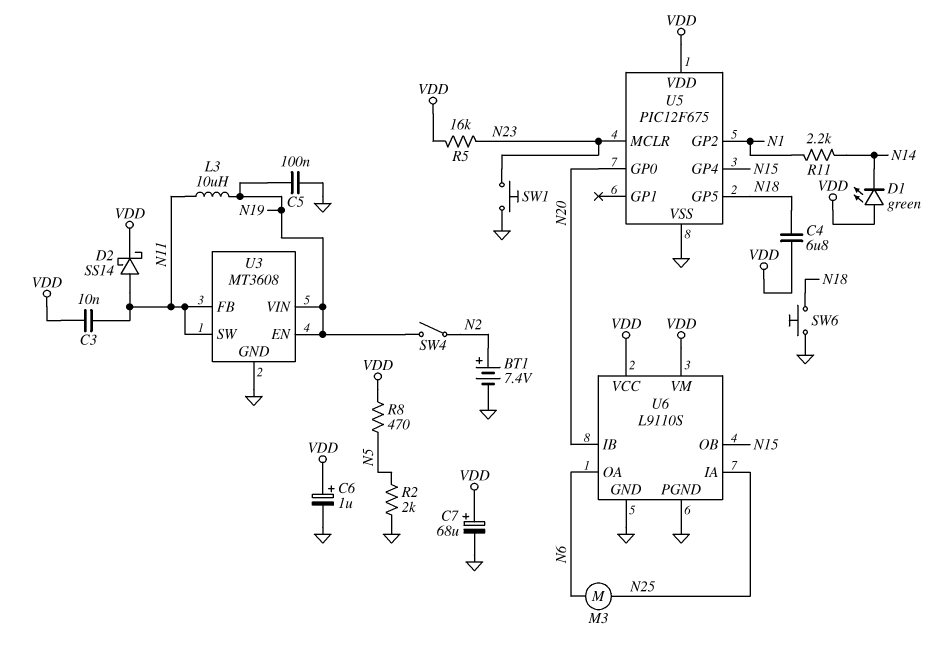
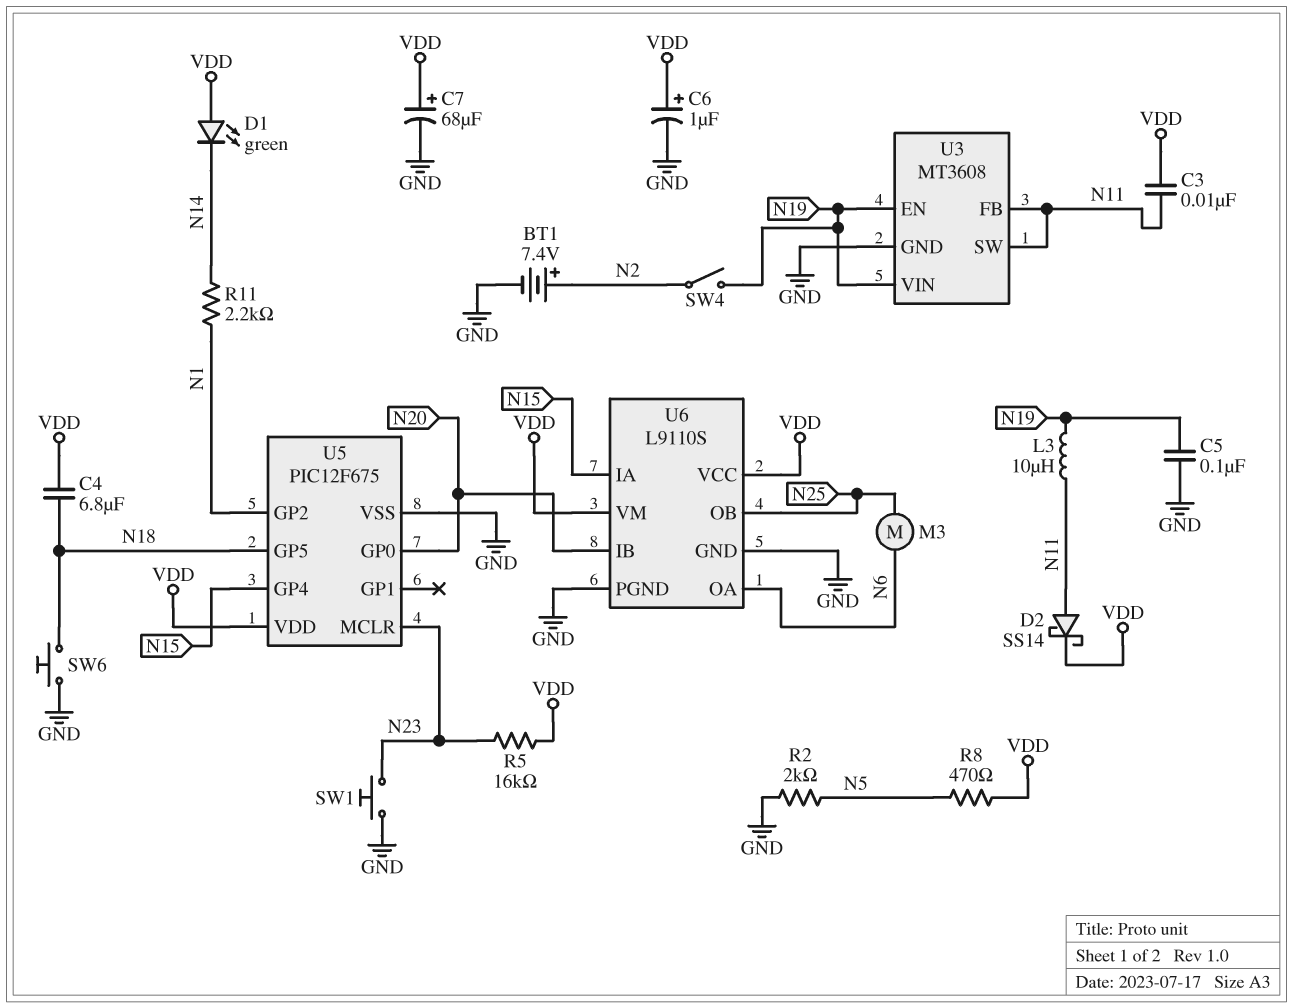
U6 pin IA: N25 -> N15
U6 pin OB: N15 -> N25

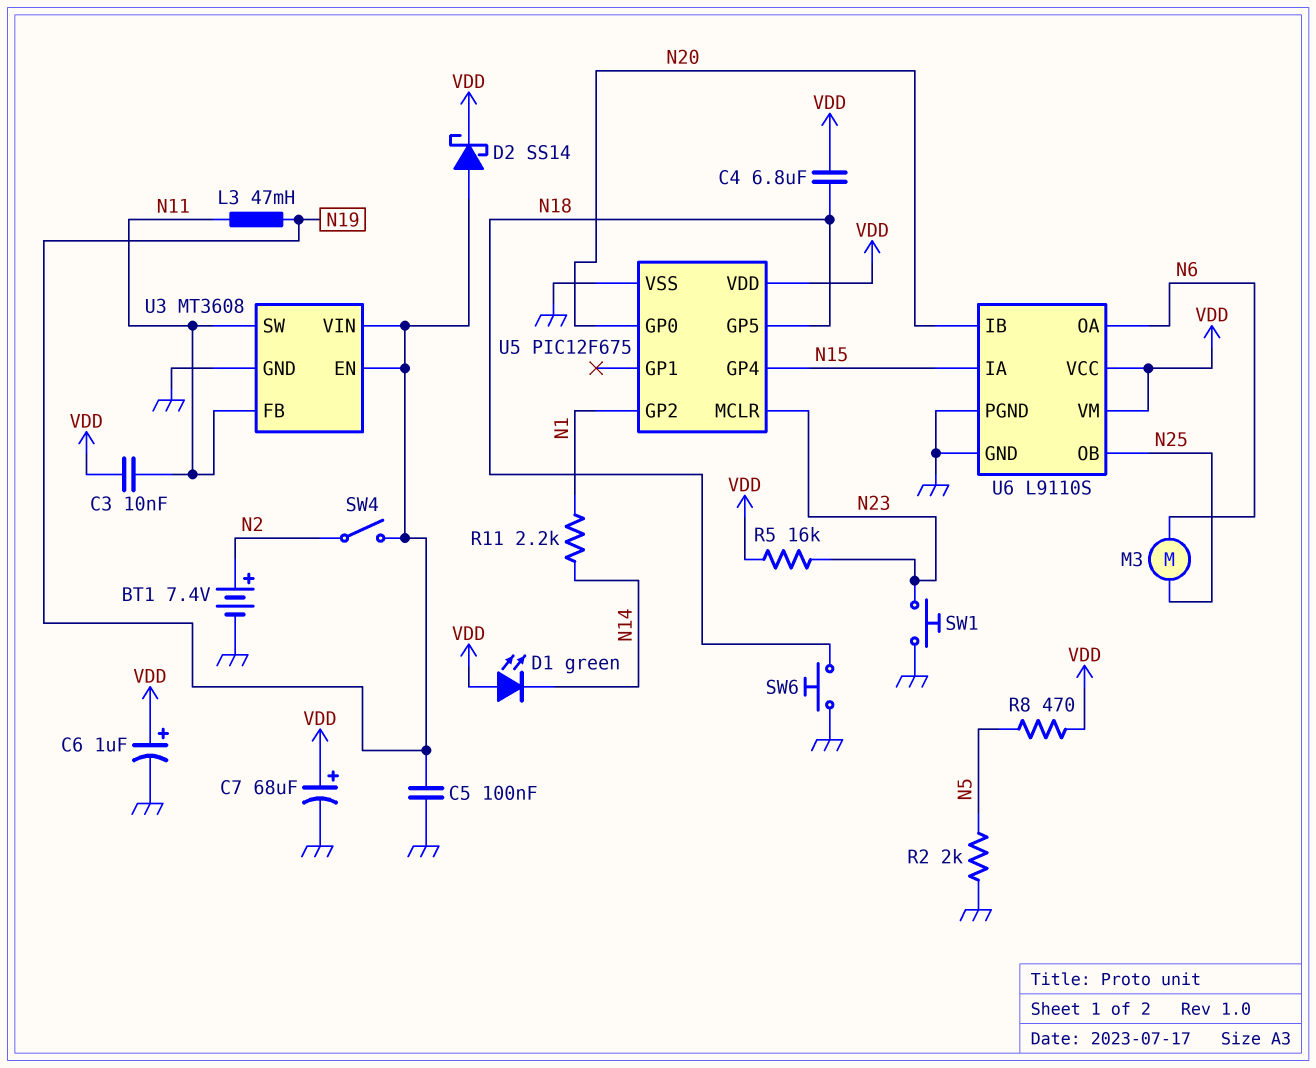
D2: schottky SS14 (A N11, K VDD) -> schottky SS14 (A N19, K VDD)
L3: 10uH (N11, N19) -> 47mH (N11, N19)

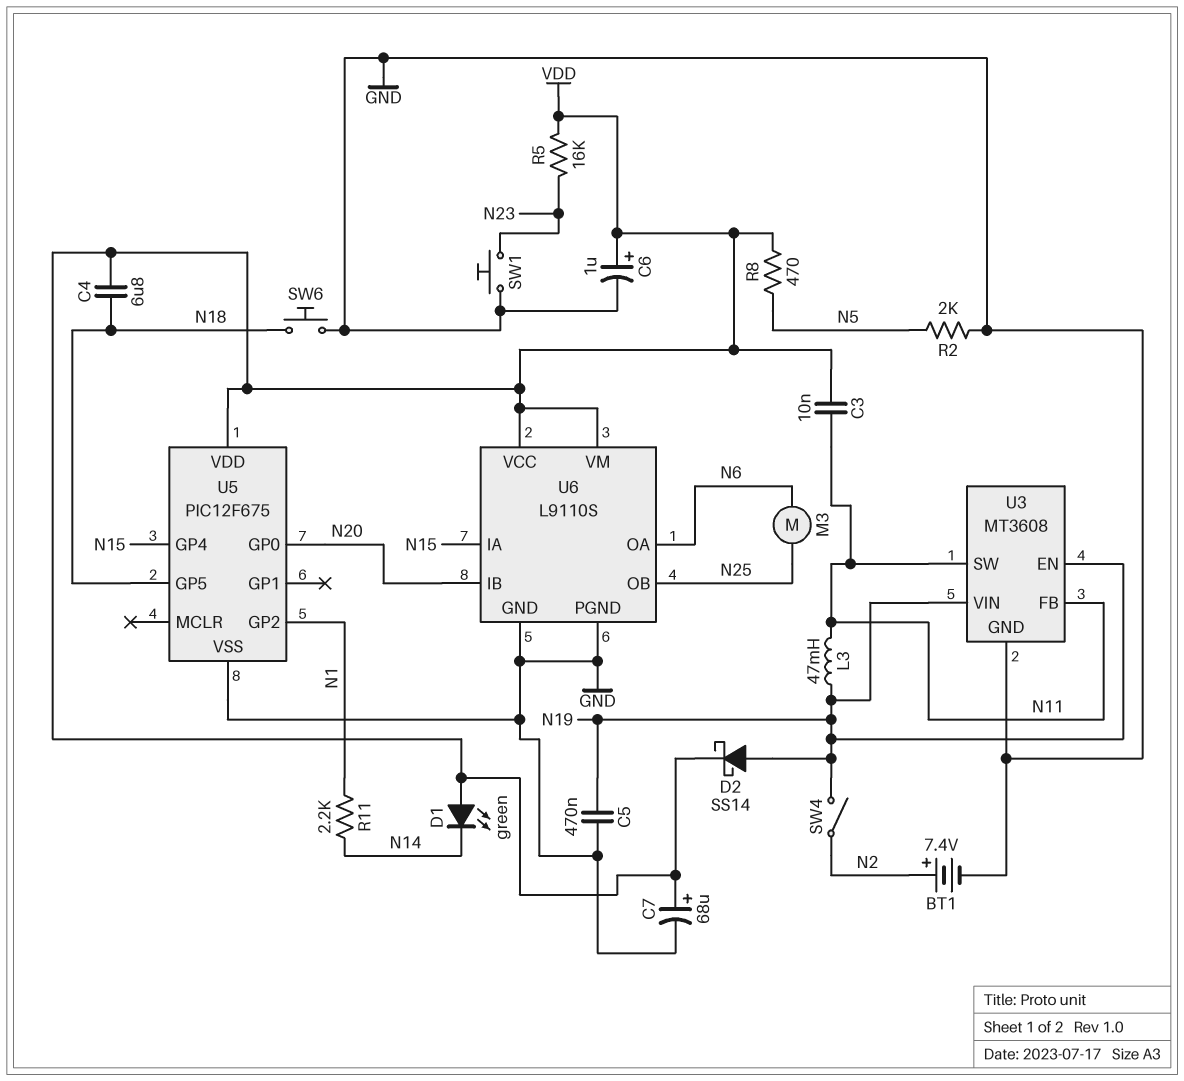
C5: 100nF (GND, N19) -> 470nF (GND, N19)
U5 pin MCLR: N23 -> none

